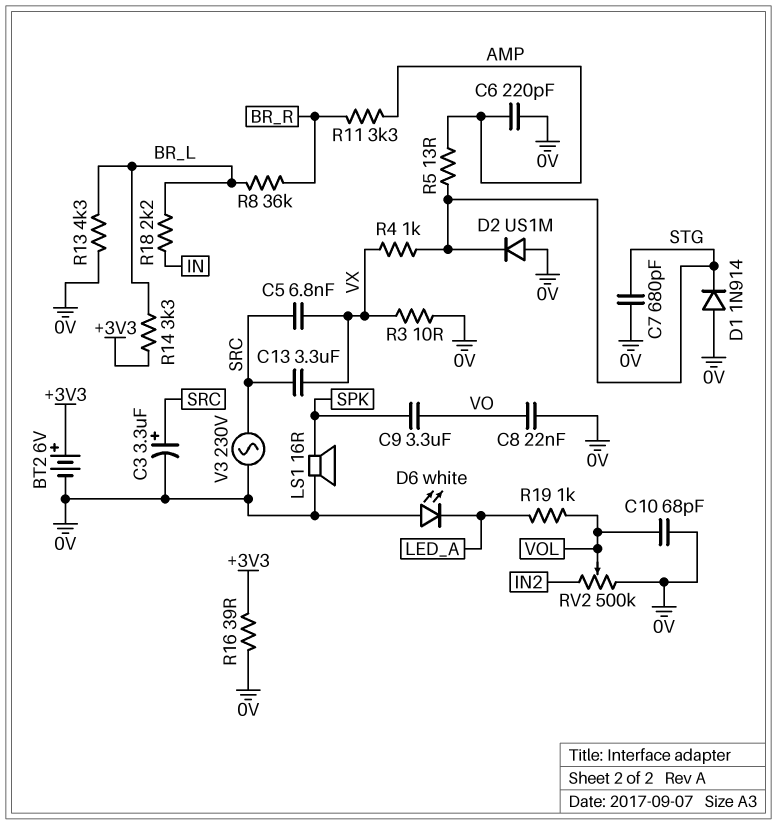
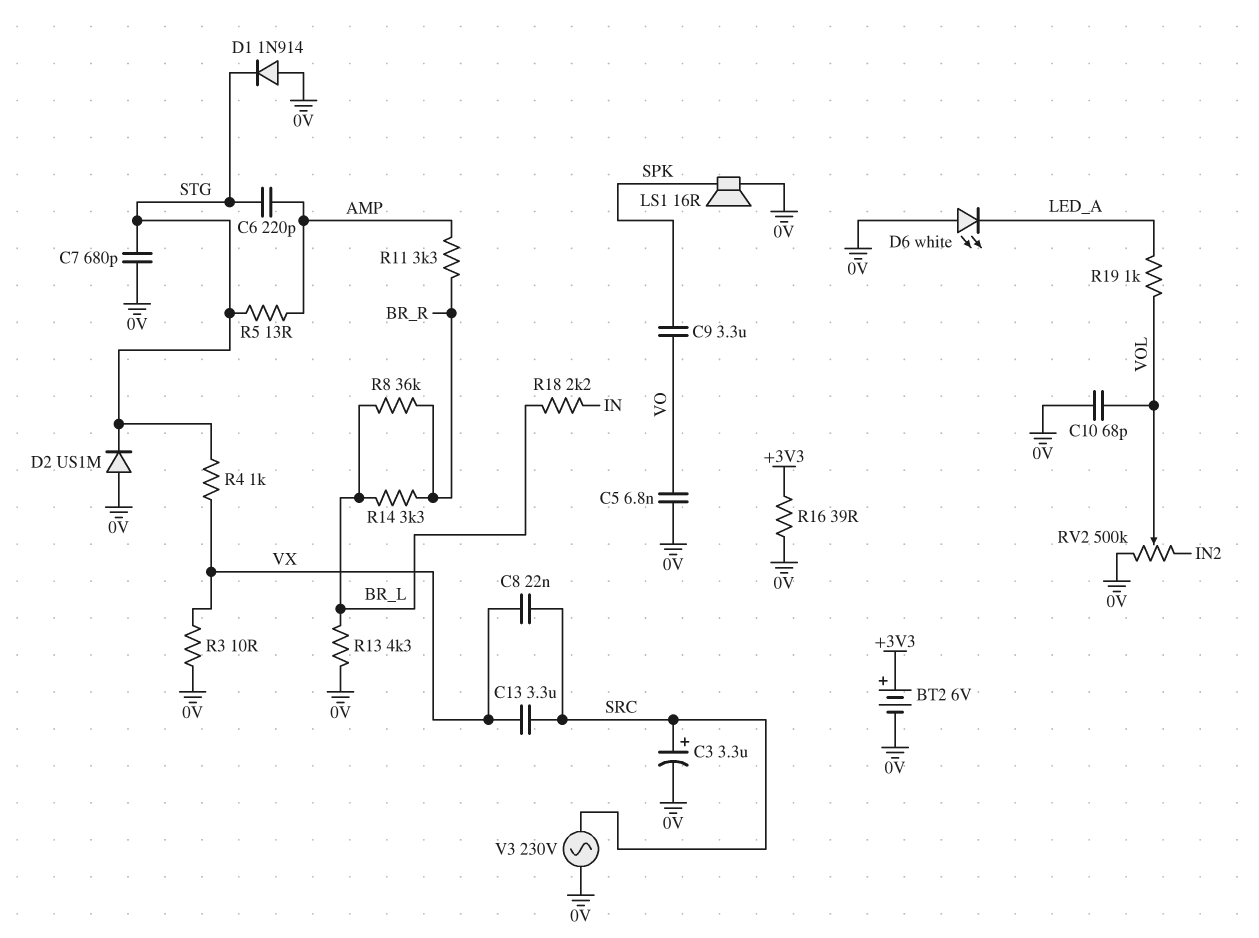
C5: 6.8nF (SRC, VX) -> 6.8nF (0V, VO)
C6: 220pF (0V, AMP) -> 220pF (AMP, STG)
C8: 22nF (0V, VO) -> 22nF (SRC, VX)
R14: 3.3k (+3V3, BR_L) -> 3.3k (BR_L, BR_R)

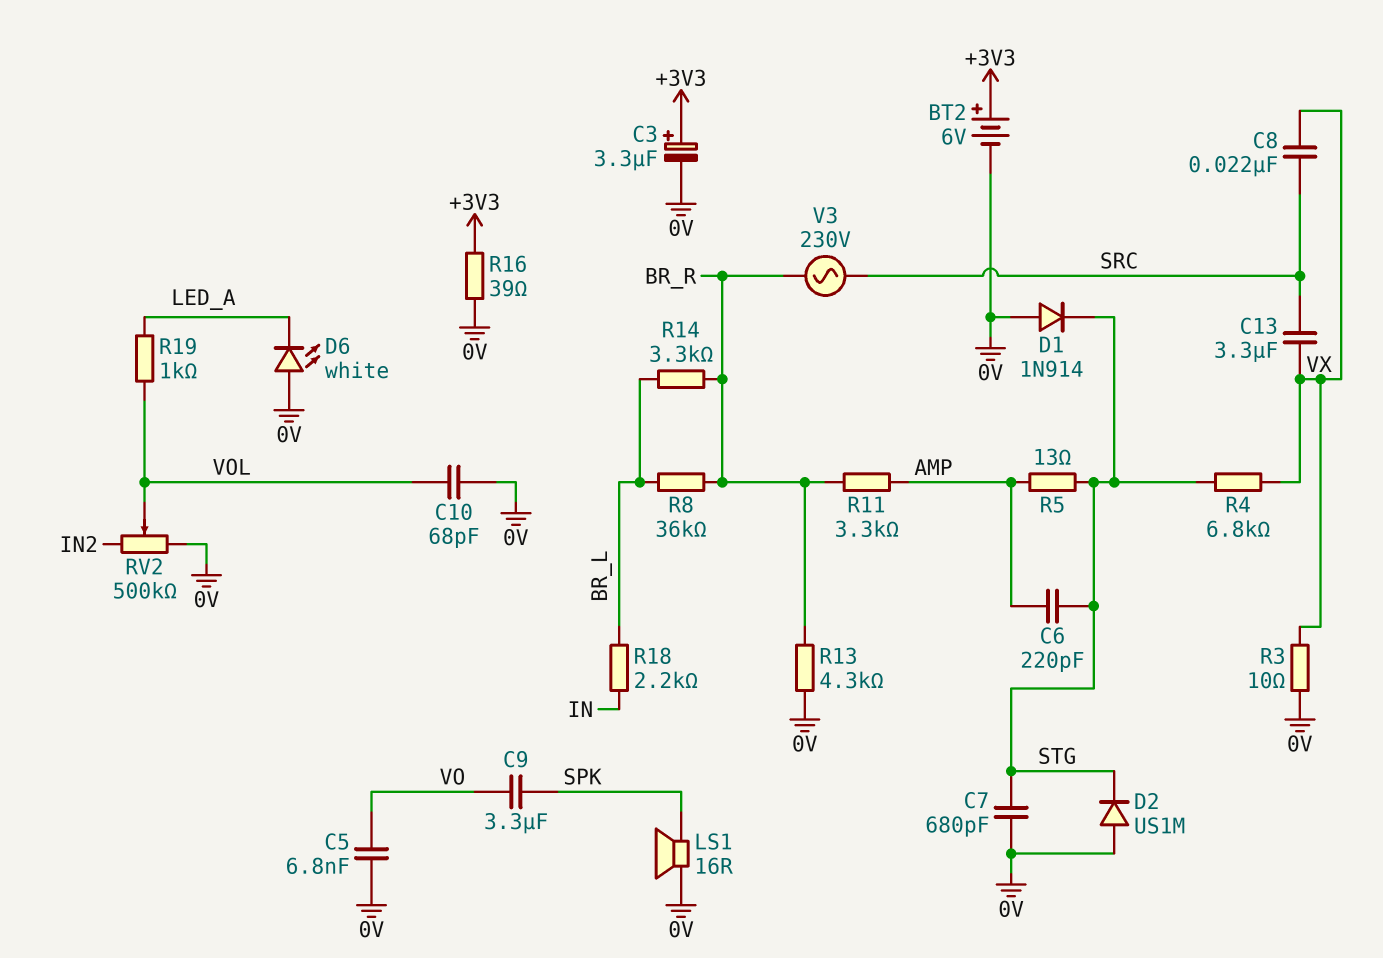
C3: 3.3uF (plus SRC, minus 0V) -> 3.3uF (plus +3V3, minus 0V)
R4: 1k (STG, VX) -> 6.8k (STG, VX)
R13: 4.3k (0V, BR_L) -> 4.3k (0V, BR_R)
V3: AC 230V (0V, SRC) -> AC 230V (BR_R, SRC)

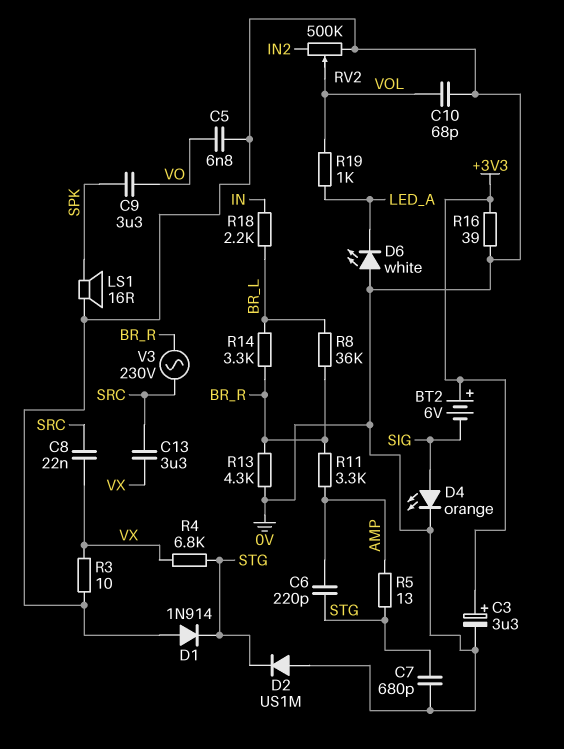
BT2: 6V (plus +3V3, minus 0V) -> 6V (plus +3V3, minus SIG)
D4: none -> LED orange (A SIG, K 0V)

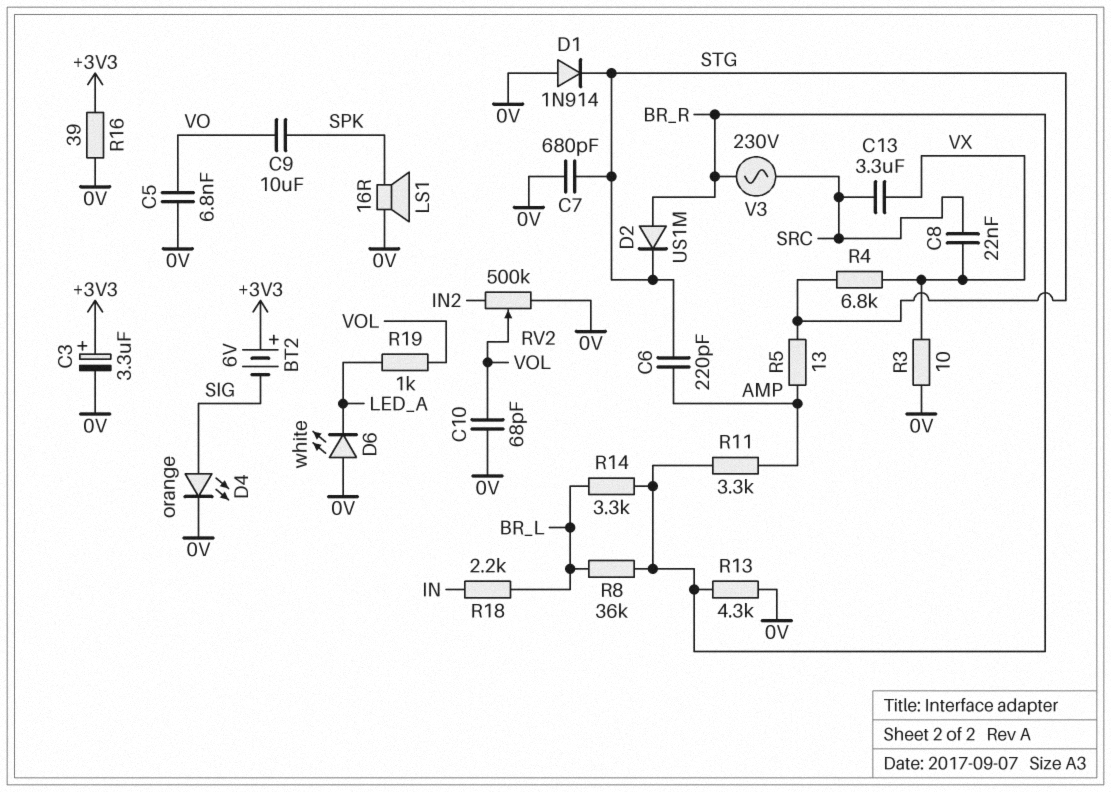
C9: 3.3uF (SPK, VO) -> 10uF (SPK, VO)
D2: diode US1M (A 0V, K STG) -> diode US1M (A BR_R, K STG)

